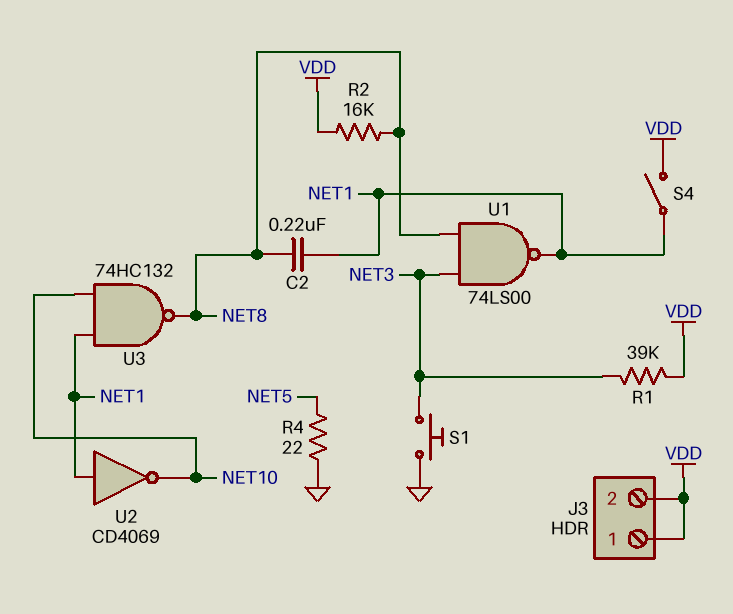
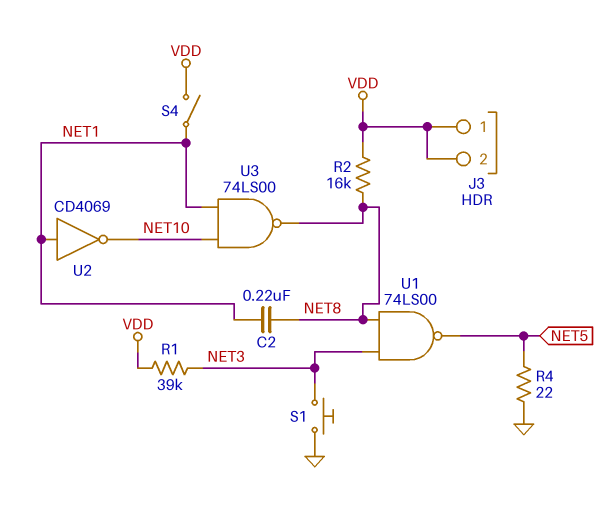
U1: NAND 74LS00 (in NET3, in NET8, out NET1) -> NAND 74LS00 (in NET3, in NET8, out NET5)
U3: NAND 74HC132 (in NET1, in NET10, out NET8) -> NAND 74LS00 (in NET1, in NET10, out NET8)

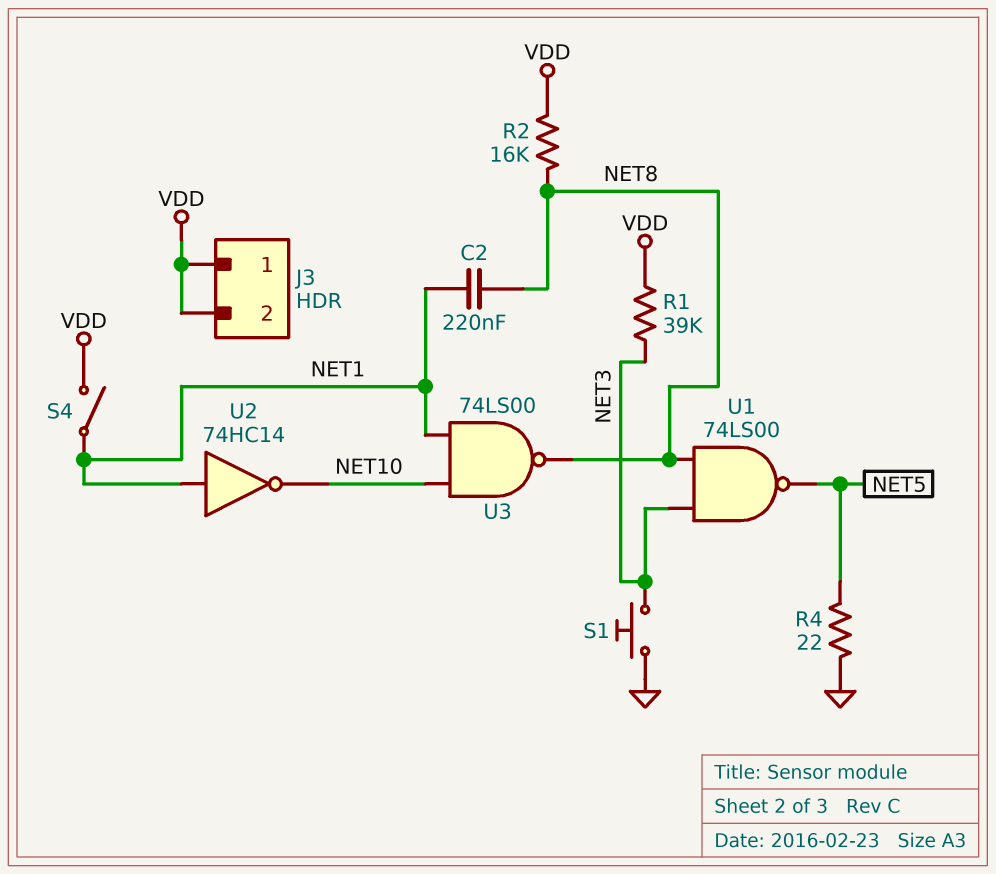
U2: NOT CD4069 (in NET1, out NET10) -> NOT 74HC14 (in NET1, out NET10)

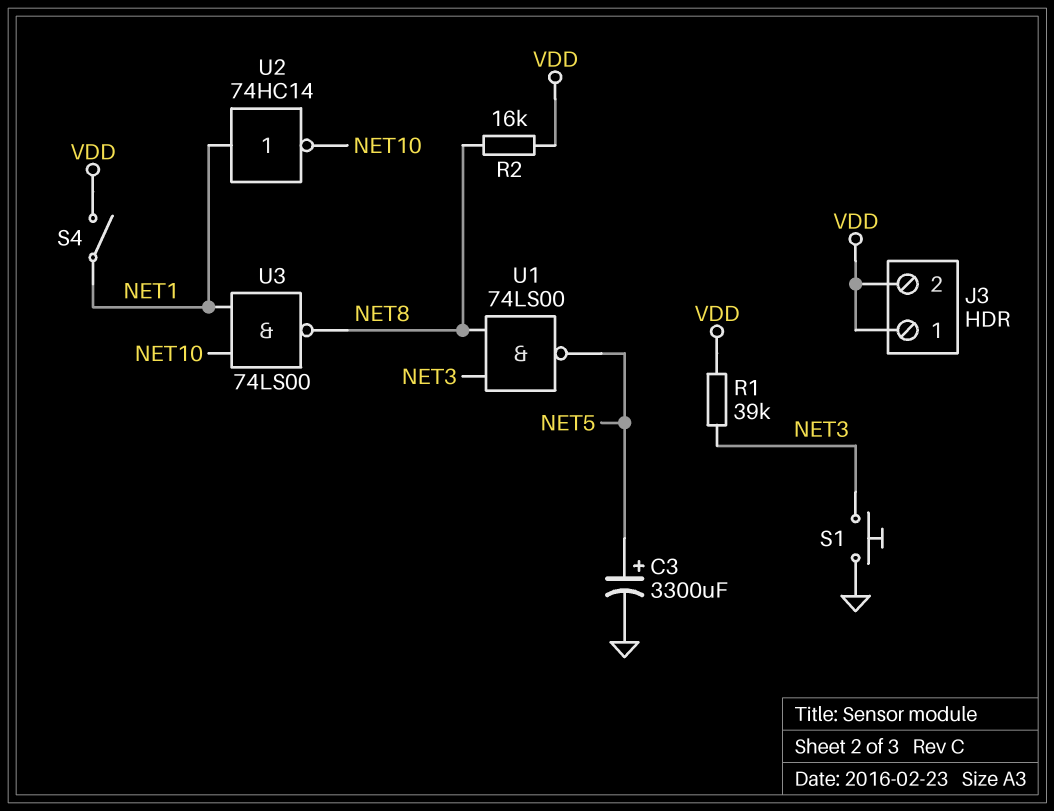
C2: 220nF (NET1, NET8) -> none
C3: none -> 3300uF (plus NET5, minus GND)
R4: 22 (GND, NET5) -> none

